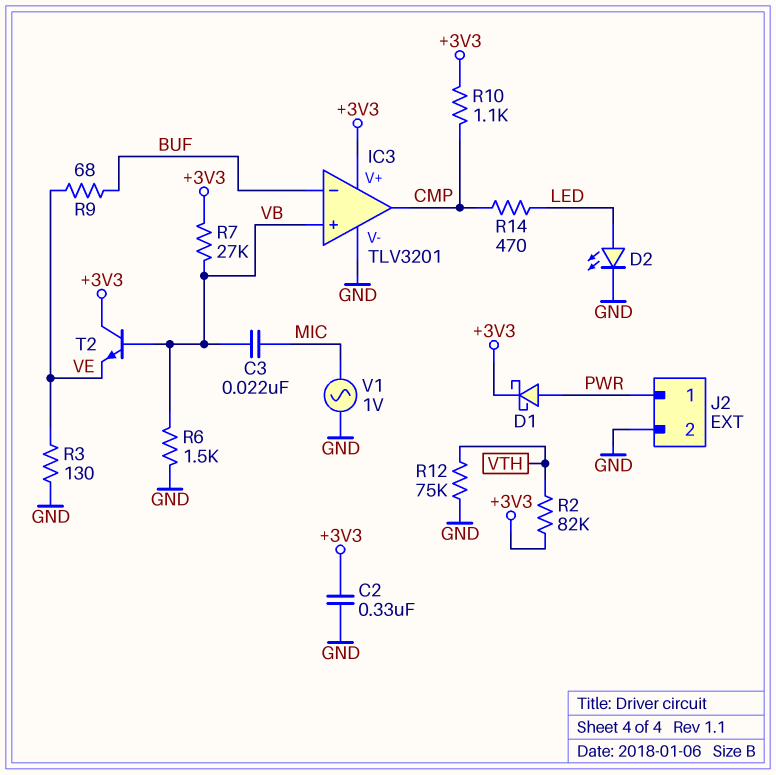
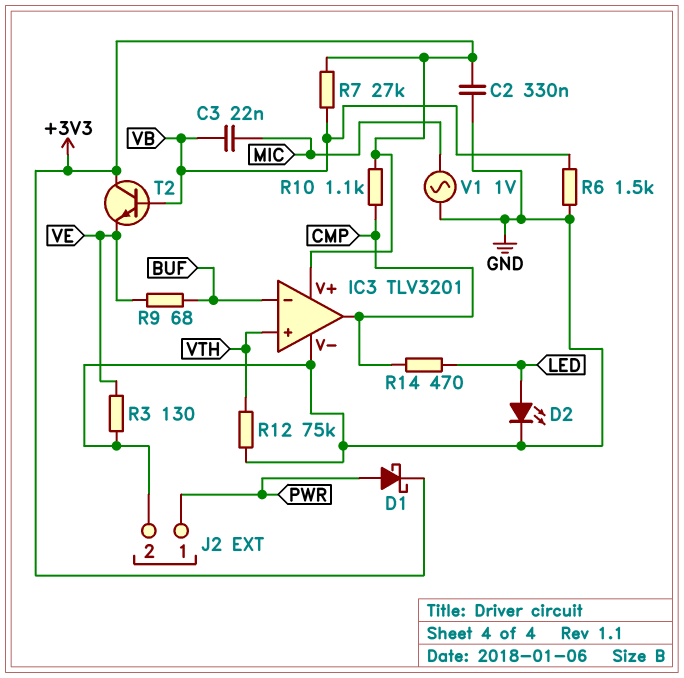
IC3 pin in+: VB -> VTH
R2: 82k (+3V3, VTH) -> none

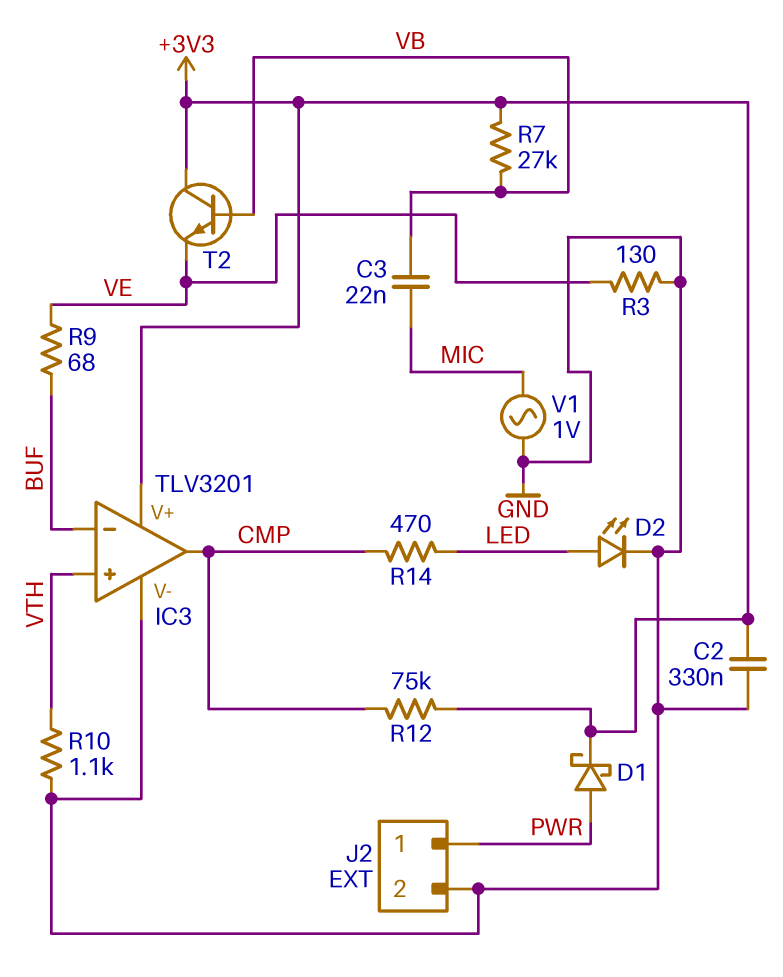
R6: 1.5k (GND, VB) -> none
R10: 1.1k (+3V3, CMP) -> 1.1k (GND, VTH)
R12: 75k (GND, VTH) -> 75k (+3V3, CMP)

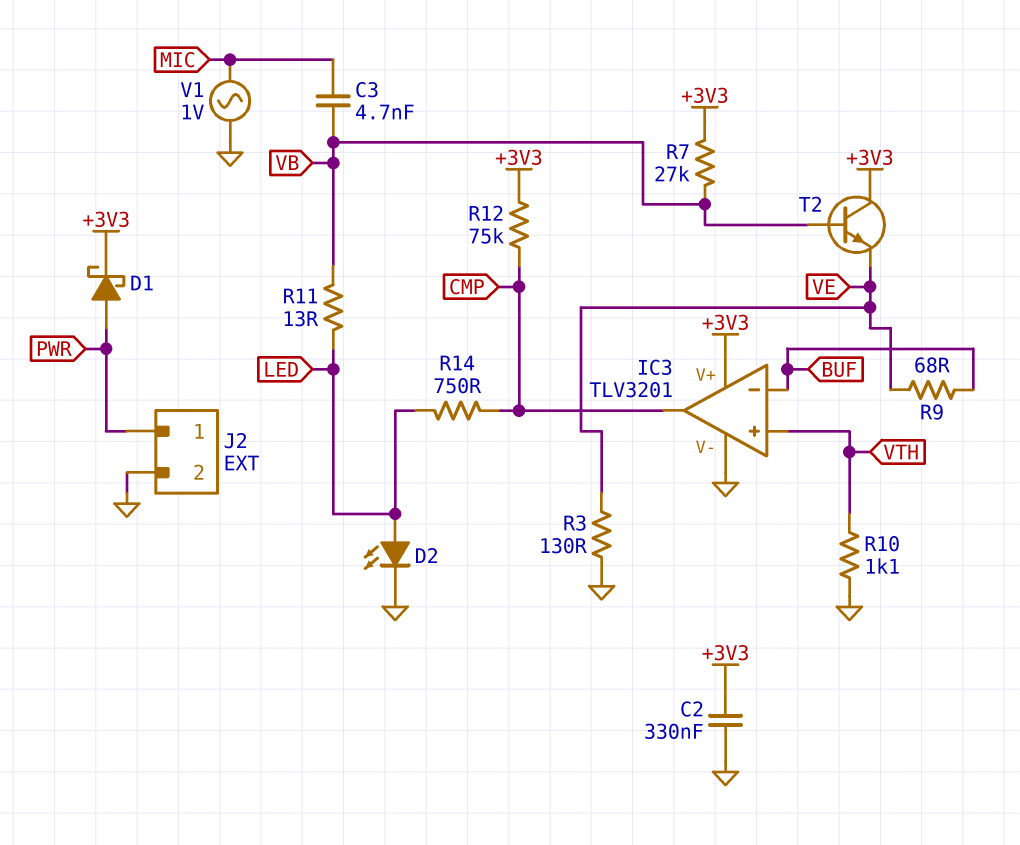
C3: 22nF (MIC, VB) -> 4.7nF (MIC, VB)
R11: none -> 13 (LED, VB)
R14: 470 (CMP, LED) -> 750 (CMP, LED)

